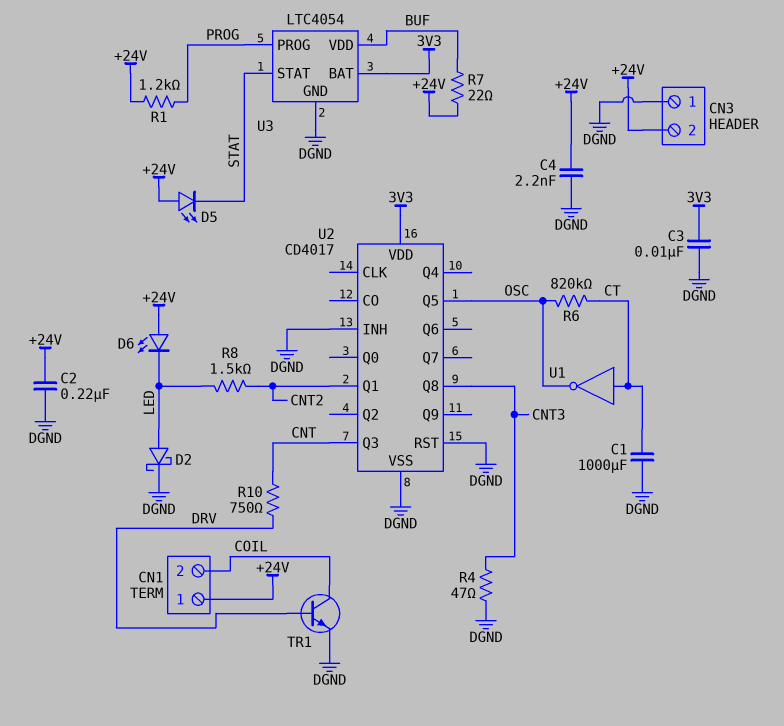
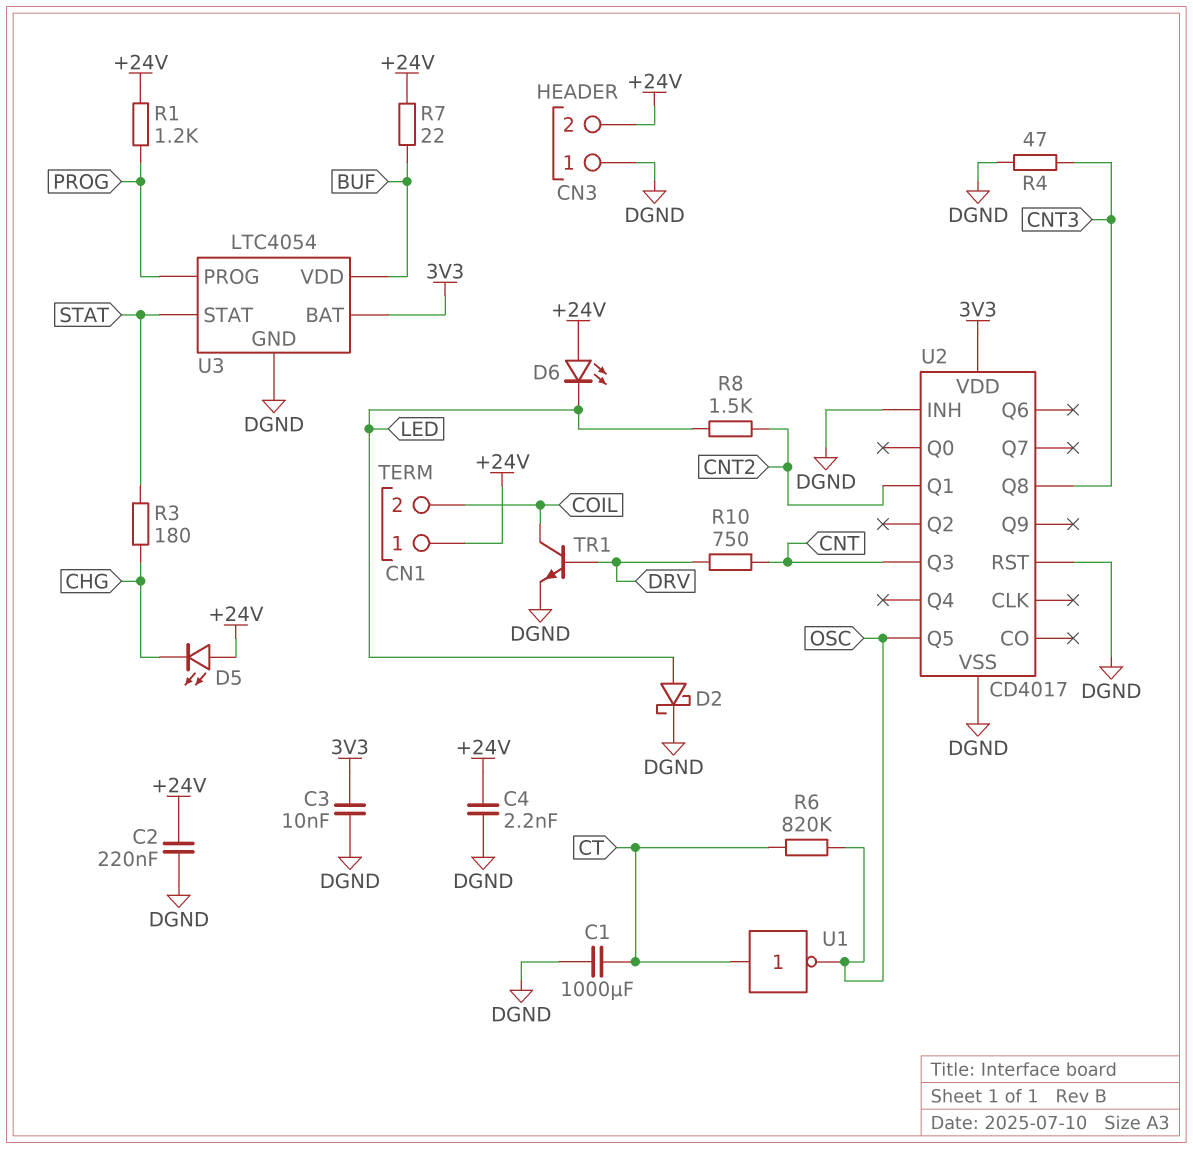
D5: LED (A +24V, K STAT) -> LED (A +24V, K CHG)
R3: none -> 180 (CHG, STAT)

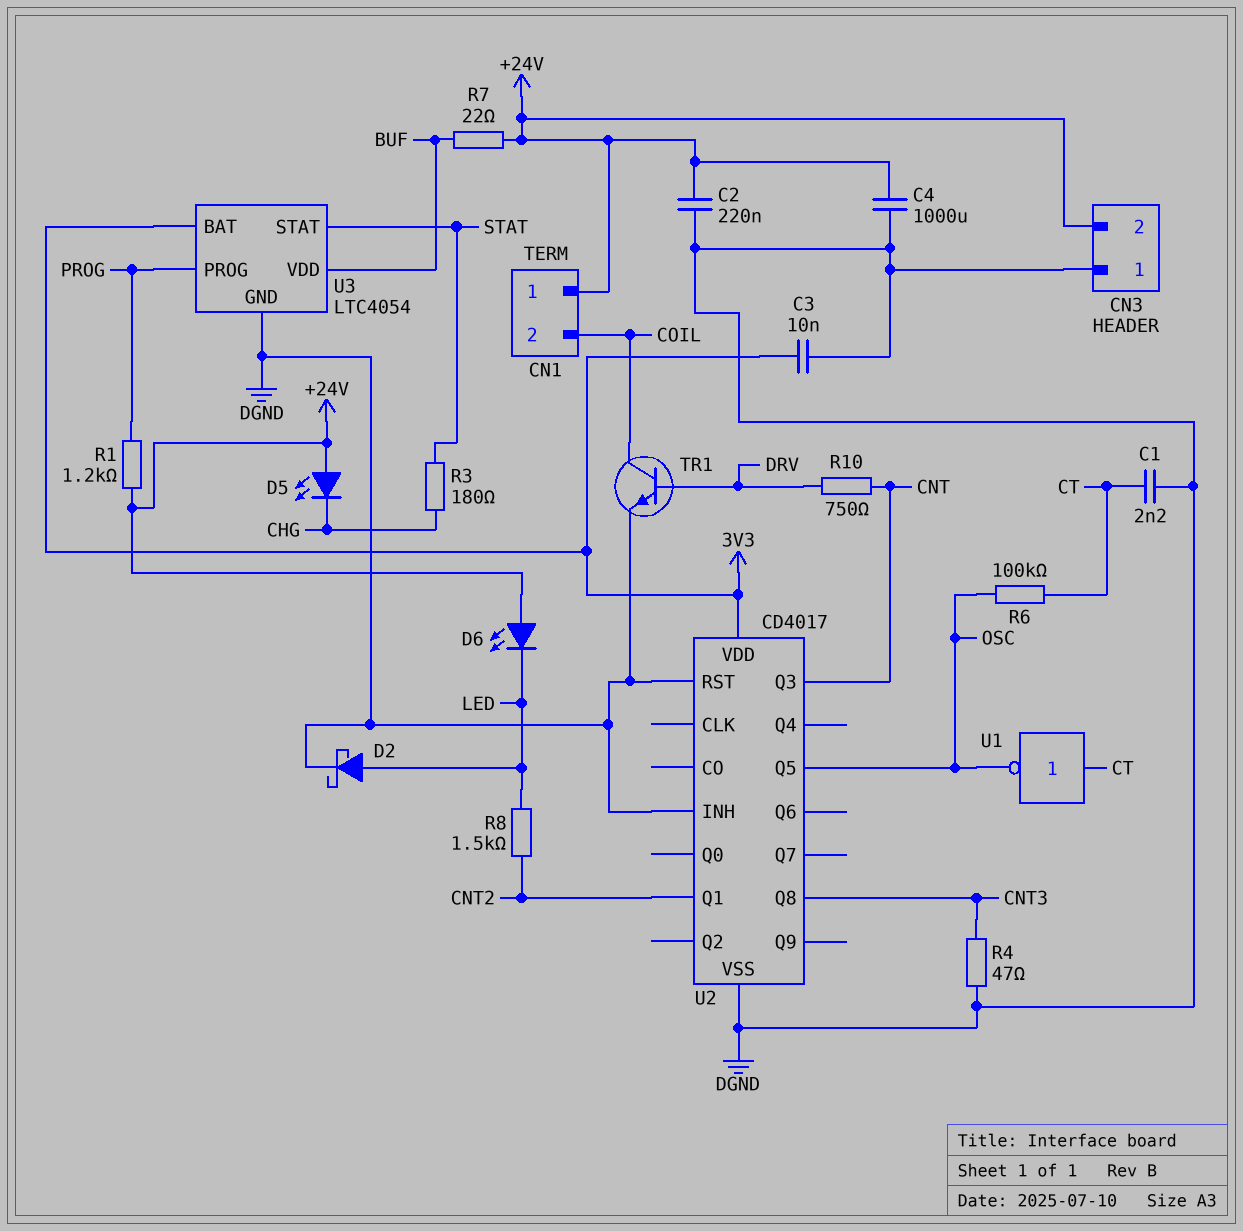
C1: 1000uF (CT, DGND) -> 2.2nF (CT, DGND)
C4: 2.2nF (+24V, DGND) -> 1000uF (+24V, DGND)
R6: 820k (CT, OSC) -> 100k (CT, OSC)

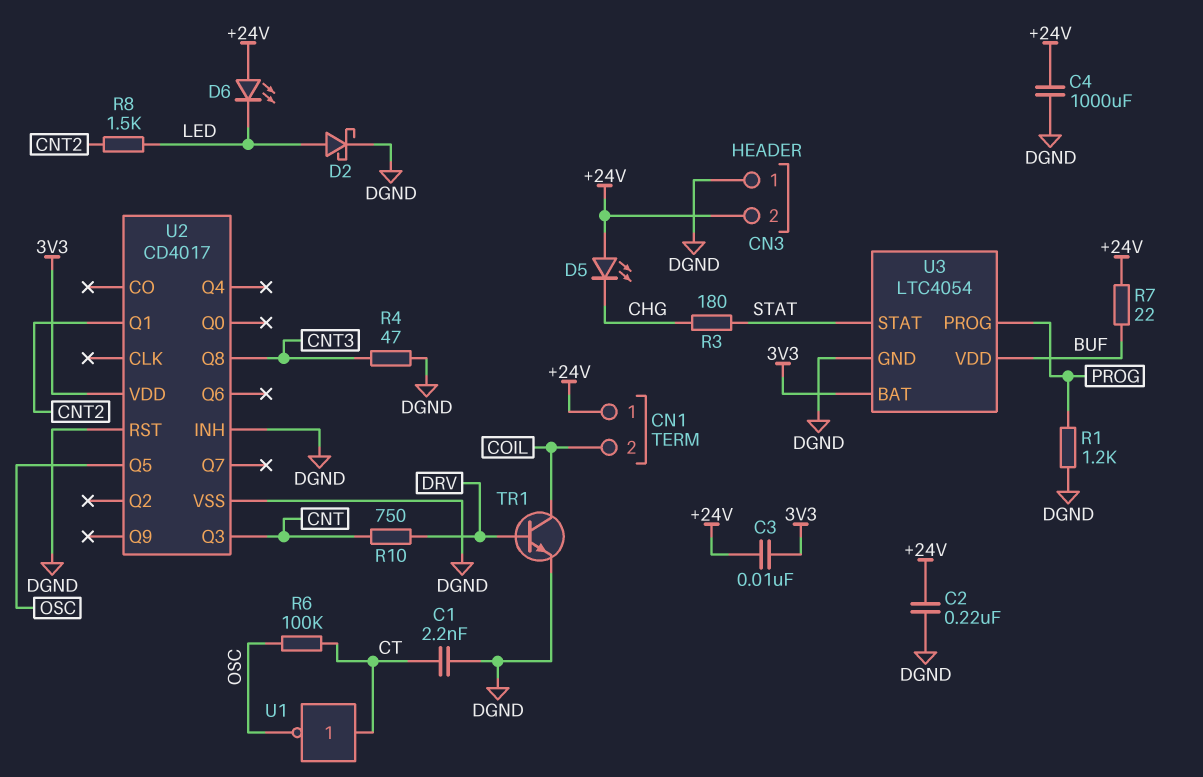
C3: 10nF (3V3, DGND) -> 10nF (+24V, 3V3)
R1: 1.2k (+24V, PROG) -> 1.2k (DGND, PROG)

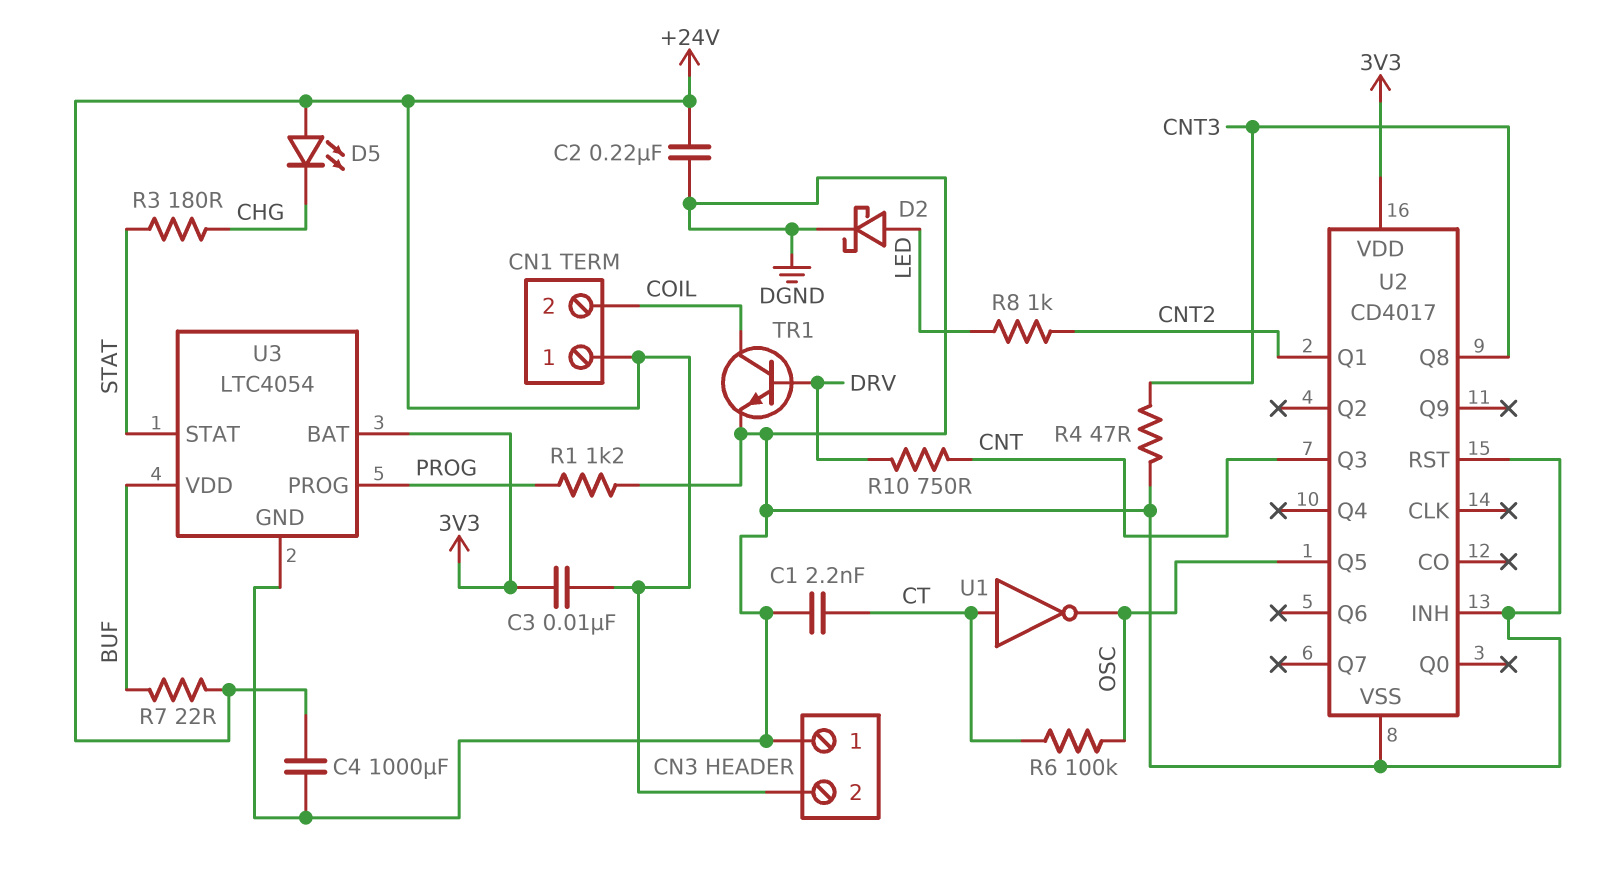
D6: LED (A +24V, K LED) -> none
R8: 1.5k (CNT2, LED) -> 1k (CNT2, LED)

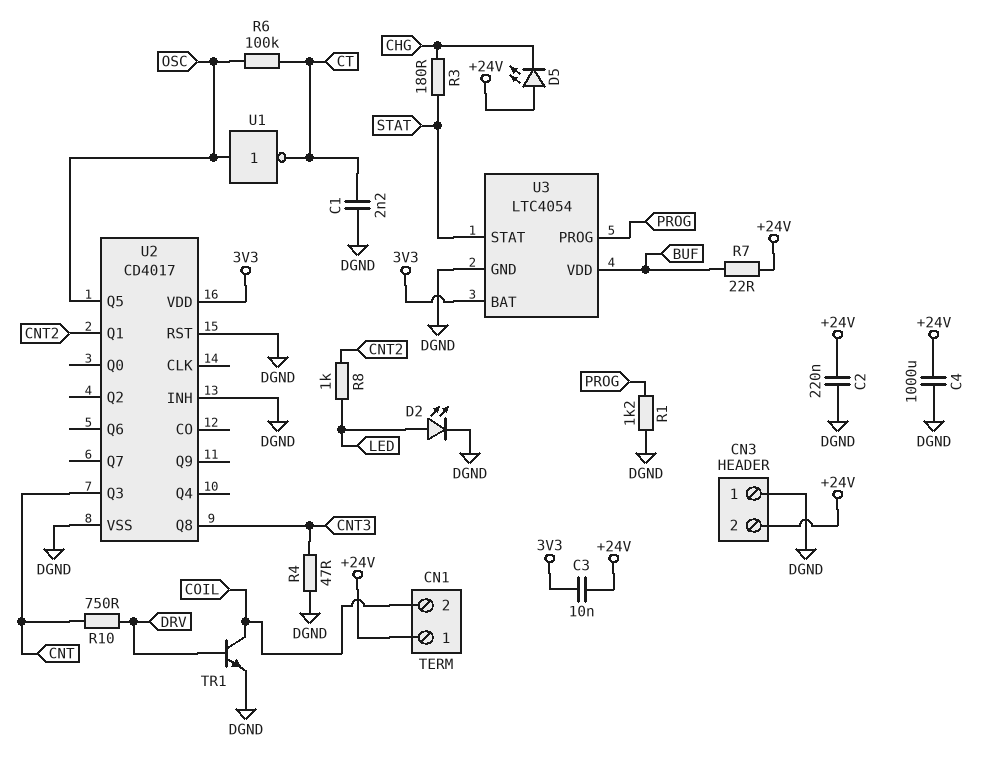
D2: schottky (A LED, K DGND) -> LED (A LED, K DGND)
U1: NOT (in CT, out OSC) -> NOT (in OSC, out CT)

